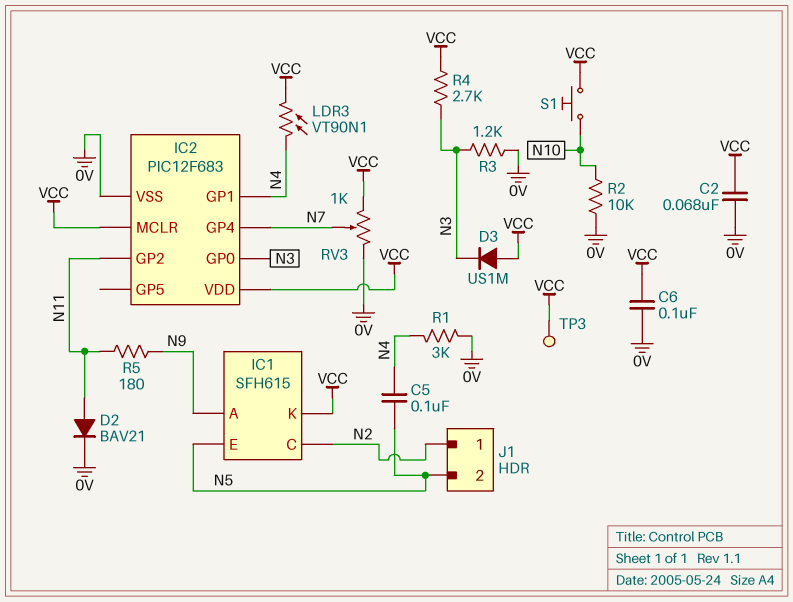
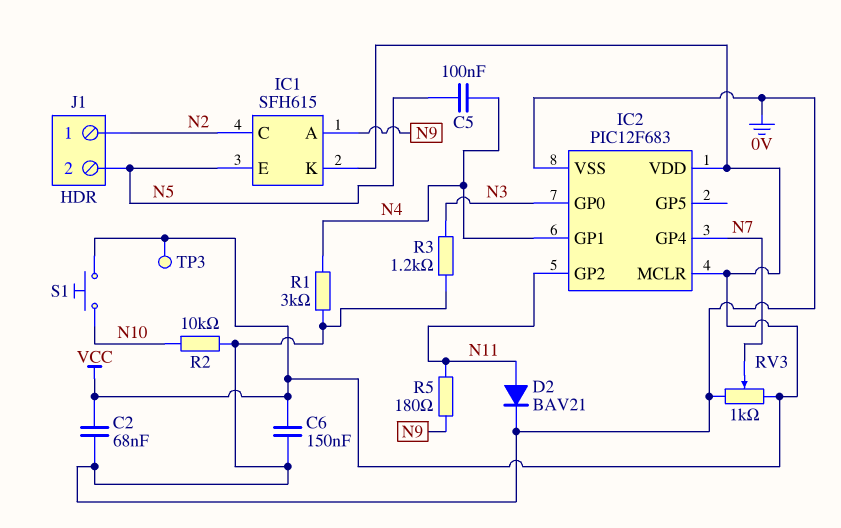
C6: 100nF (0V, VCC) -> 150nF (0V, VCC)
D3: diode US1M (A VCC, K N3) -> none
LDR3: VT90N1 (N4, VCC) -> none
R4: 2.7k (N3, VCC) -> none

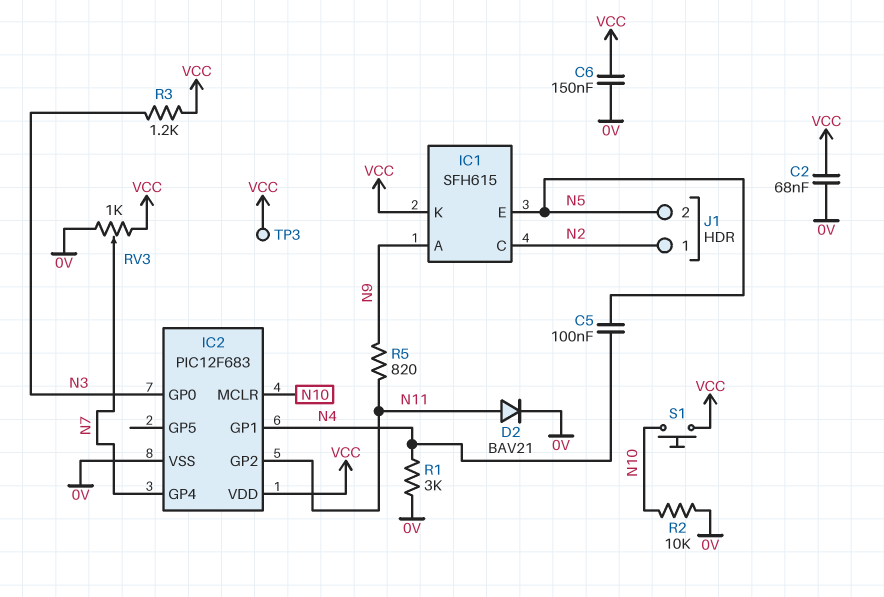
IC2 pin MCLR: VCC -> N10
R3: 1.2k (0V, N3) -> 1.2k (N3, VCC)
R5: 180 (N9, N11) -> 820 (N9, N11)

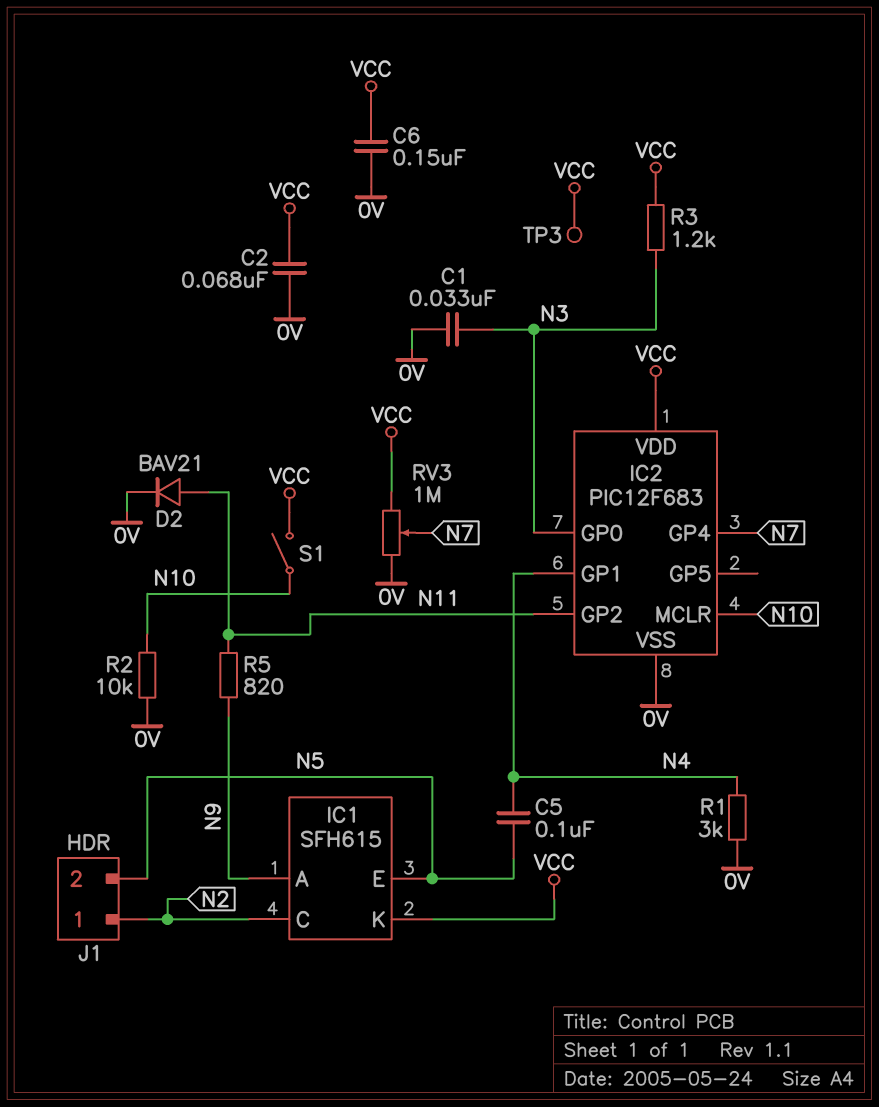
C1: none -> 33nF (0V, N3)
RV3: 1k (0V, VCC, wiper N7) -> 1M (0V, VCC, wiper N7)
S1: button (N10, VCC) -> switch (N10, VCC)

